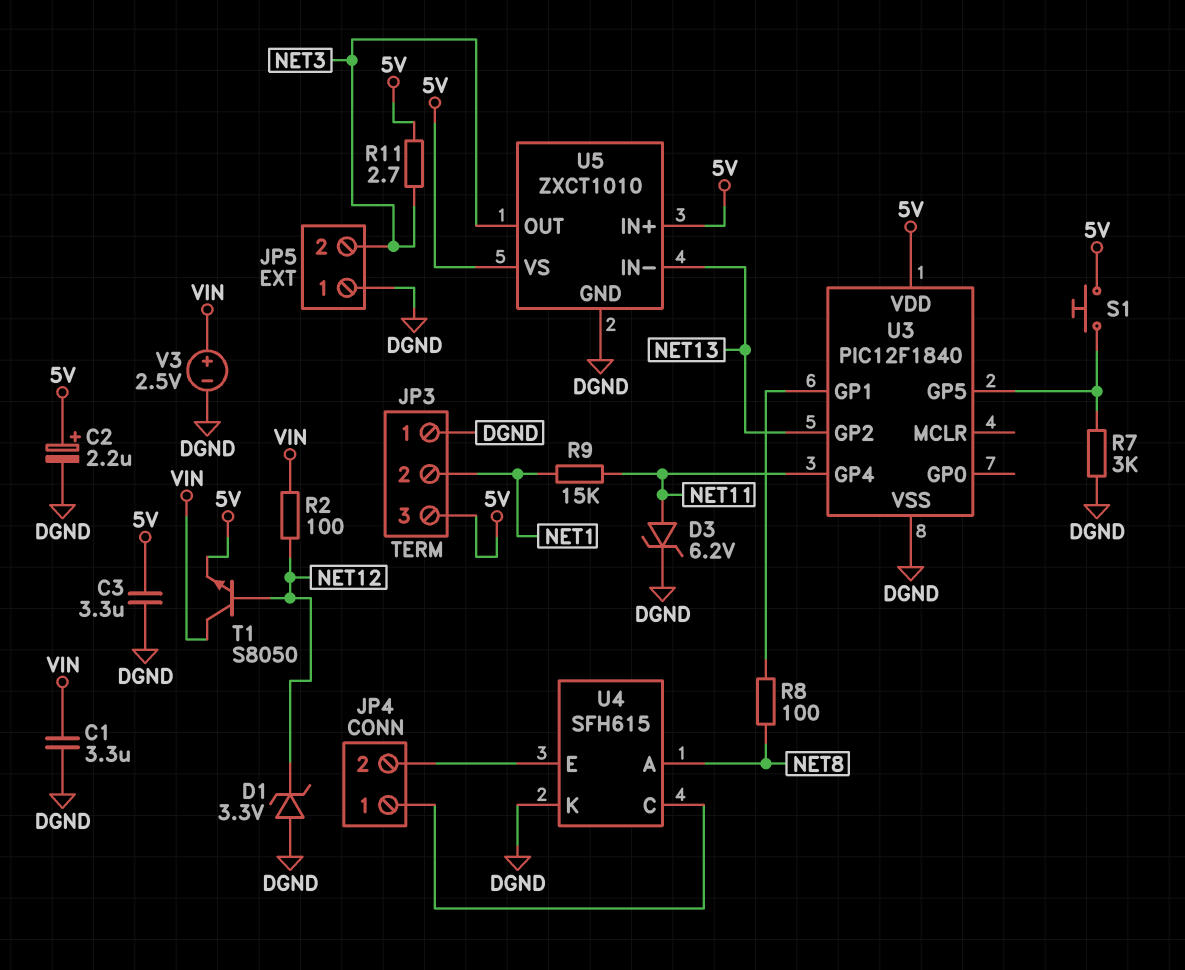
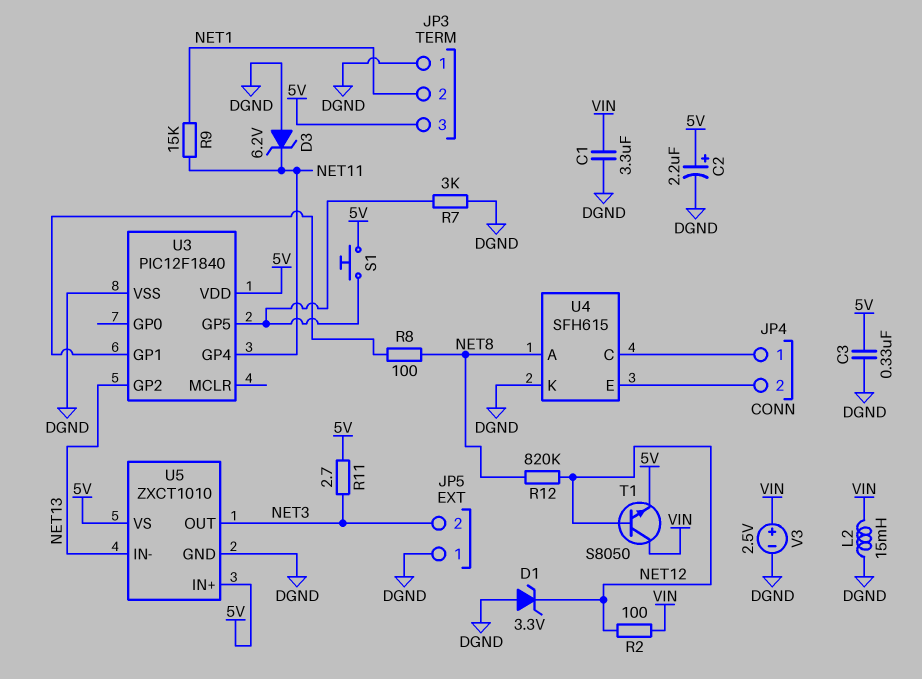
C3: 3.3uF (5V, DGND) -> 330nF (5V, DGND)
D3: zener 6.2V (A NET11, K DGND) -> zener 6.2V (A DGND, K NET11)
L2: none -> 15mH (DGND, VIN)
R12: none -> 820k (NET8, NET12)

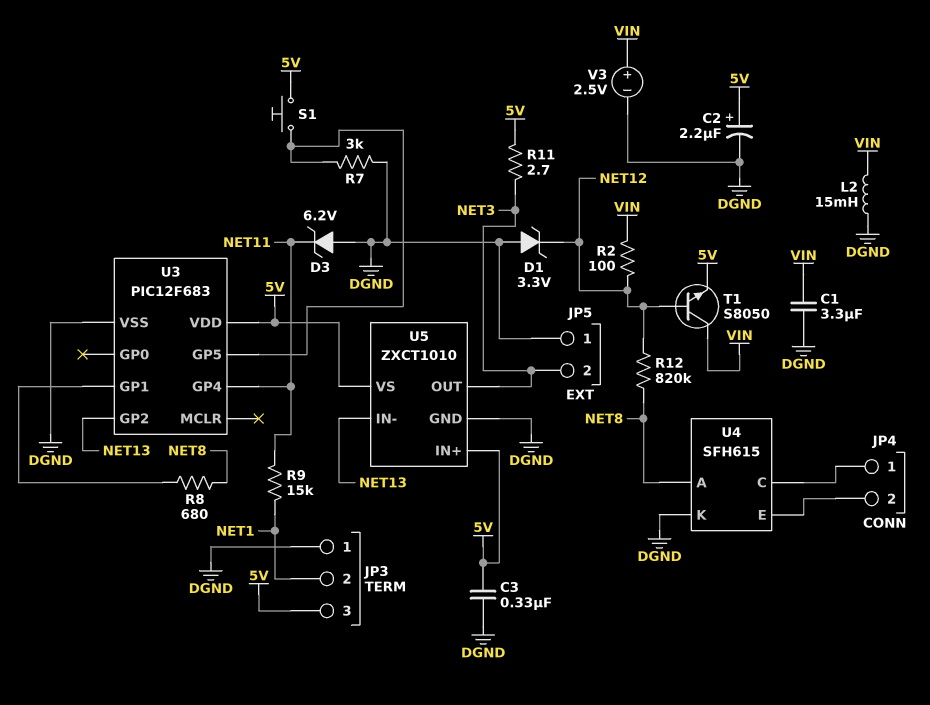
R8: 100 (NET8, U3/GP1) -> 680 (NET8, U3/GP1)
U3: PIC12F1840 -> PIC12F683

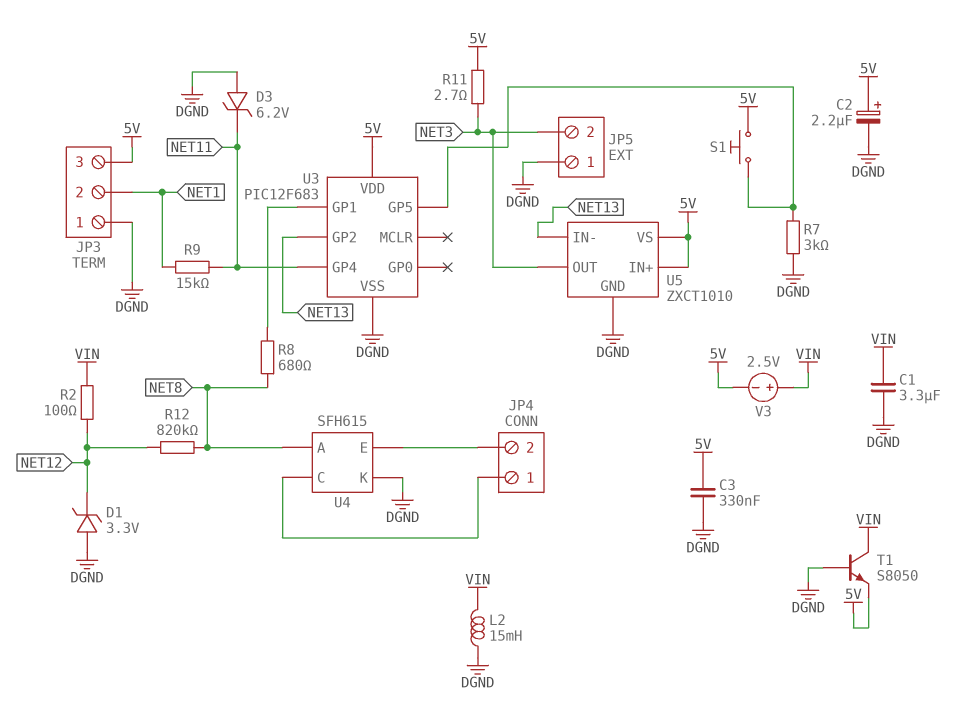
T1: NPN S8050 (B NET12, C VIN, E 5V) -> NPN S8050 (B DGND, C VIN, E 5V)
V3: 2.5V (plus VIN, minus DGND) -> 2.5V (plus VIN, minus 5V)

